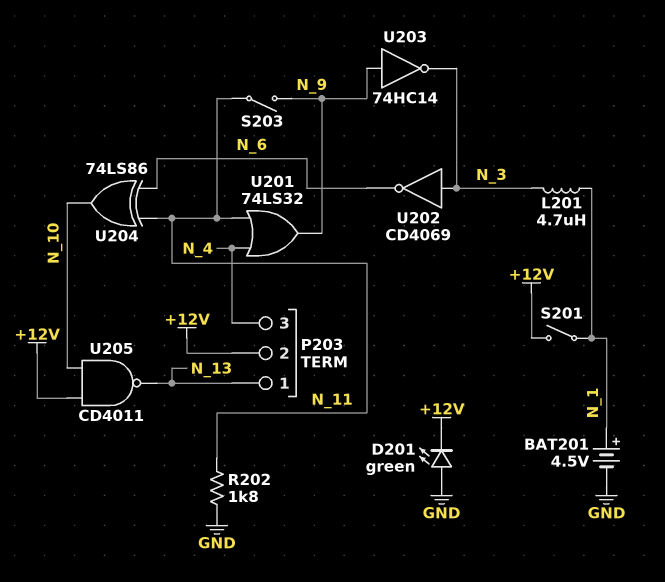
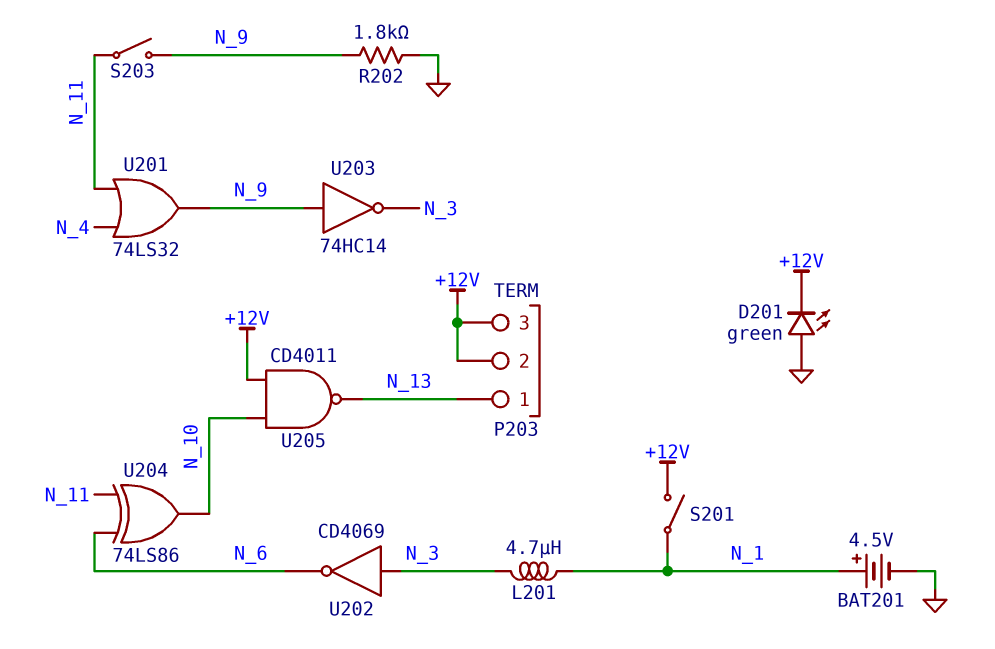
P203 pin 3: N_4 -> +12V
R202: 1.8k (GND, N_11) -> 1.8k (GND, N_9)

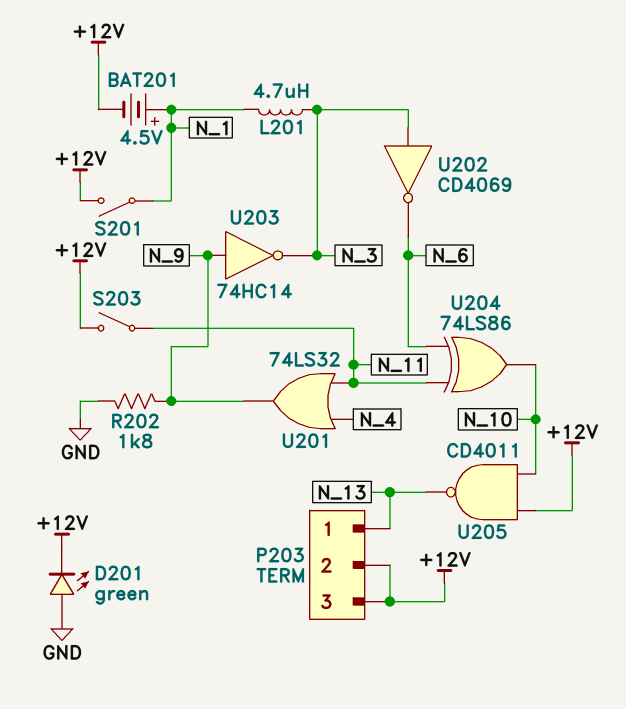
BAT201: 4.5V (plus N_1, minus GND) -> 4.5V (plus N_1, minus +12V)
S203: switch (N_9, N_11) -> switch (+12V, N_11)

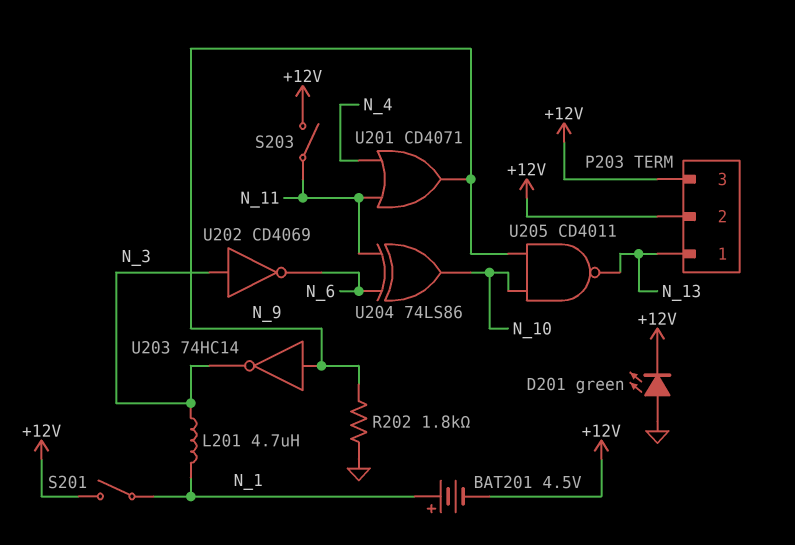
U201: OR 74LS32 (in N_4, in N_11, out N_9) -> OR CD4071 (in N_4, in N_11, out N_9)
U205: NAND CD4011 (in +12V, in N_10, out N_13) -> NAND CD4011 (in N_9, in N_10, out N_13)

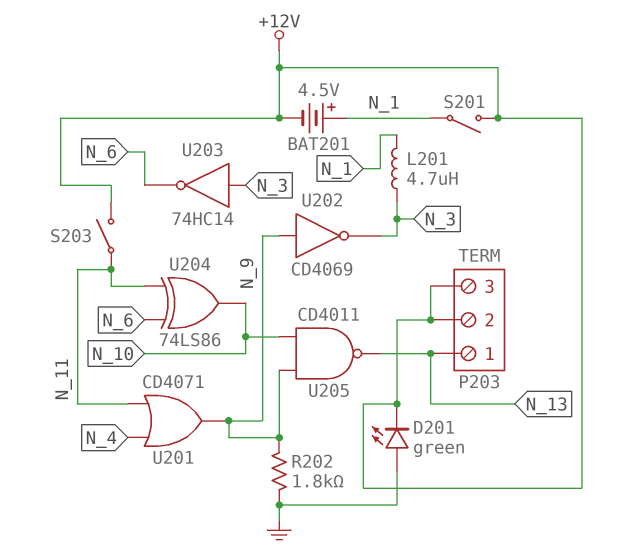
U202: NOT CD4069 (in N_3, out N_6) -> NOT CD4069 (in N_9, out N_3)
U203: NOT 74HC14 (in N_9, out N_3) -> NOT 74HC14 (in N_3, out N_6)

